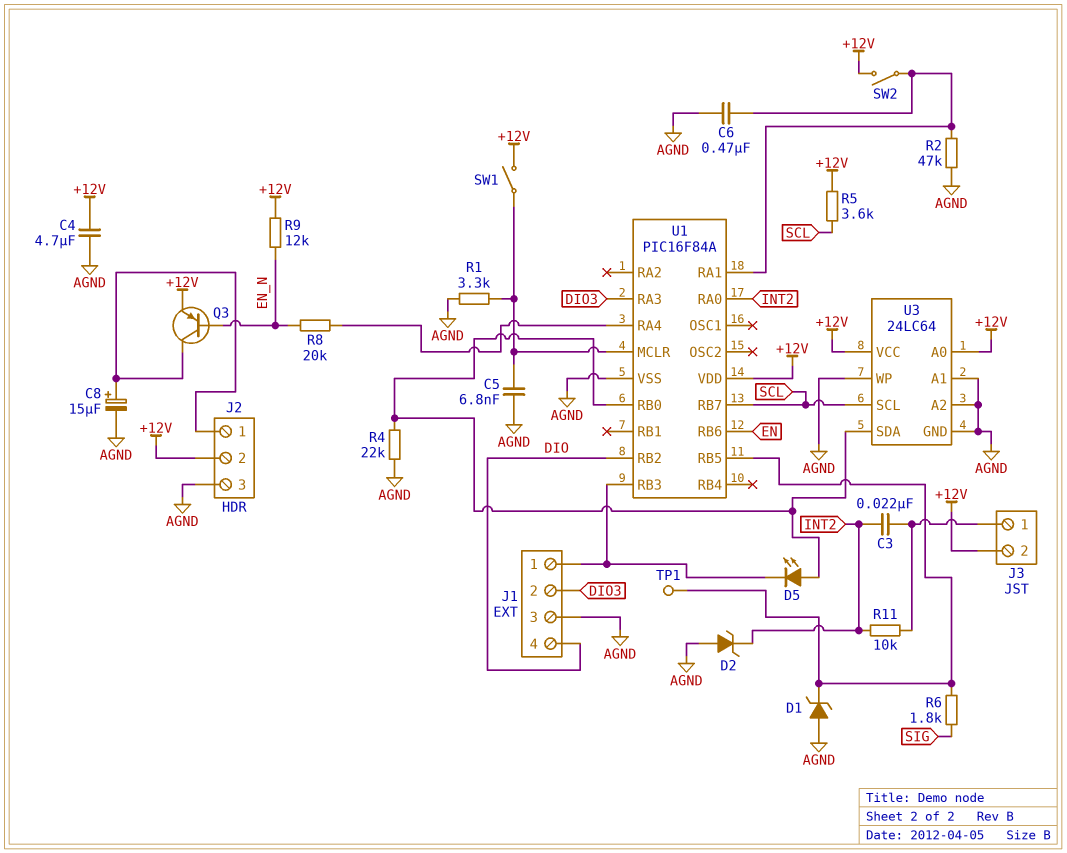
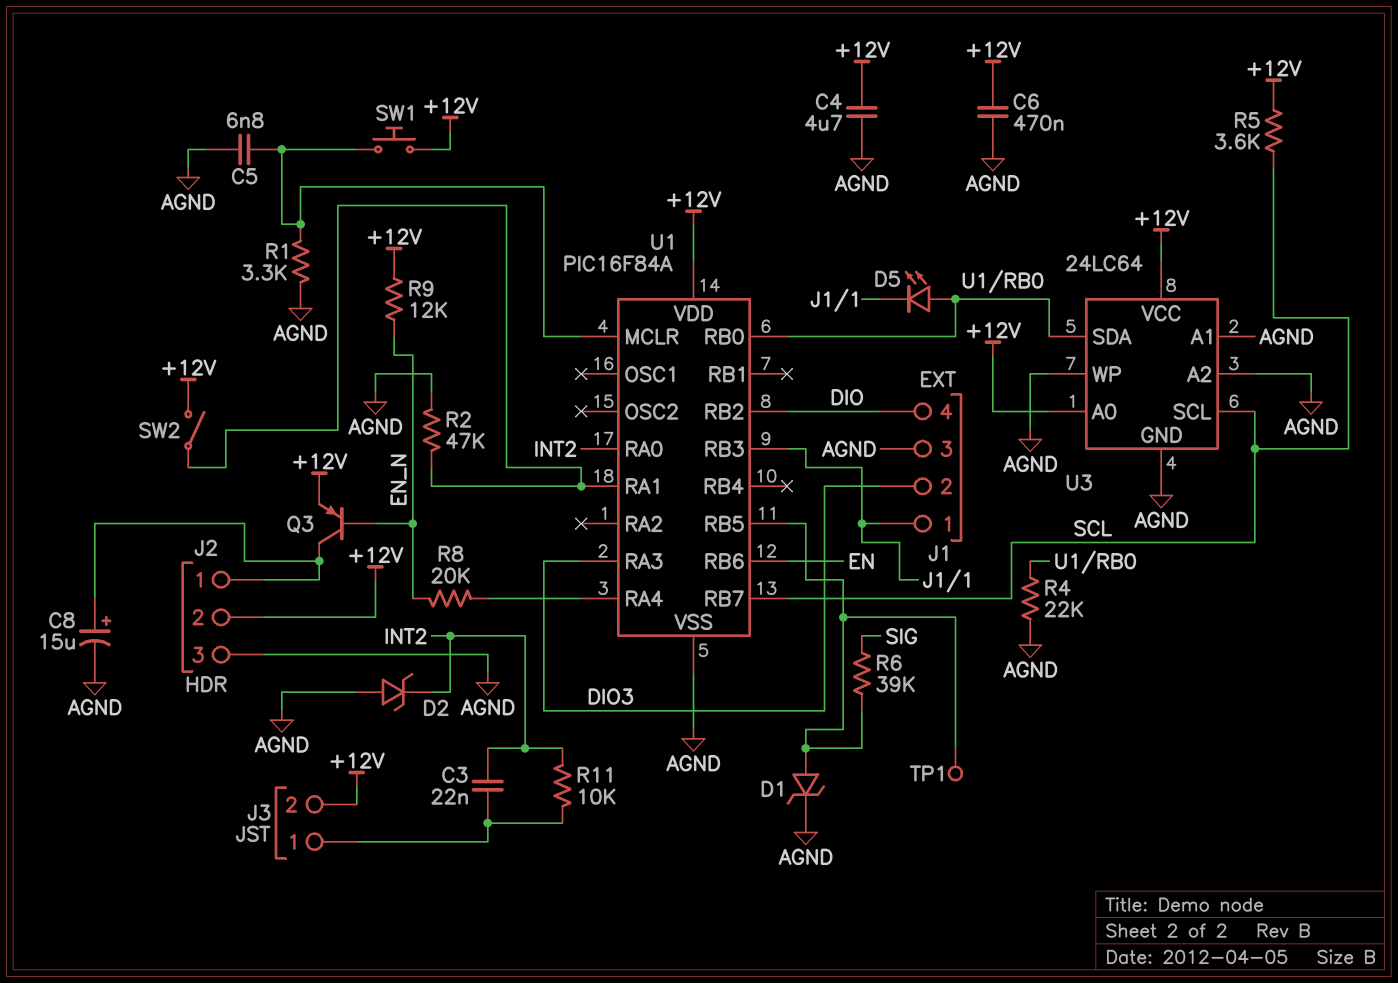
C6: 470nF (AGND, U1/RA1) -> 470nF (+12V, AGND)
D1: zener (A AGND, K U1/RB5) -> zener (A U1/RB5, K AGND)
R6: 1.8k (SIG, U1/RB5) -> 39k (SIG, U1/RB5)
SW1: switch (+12V, U1/MCLR) -> button (+12V, U1/MCLR)

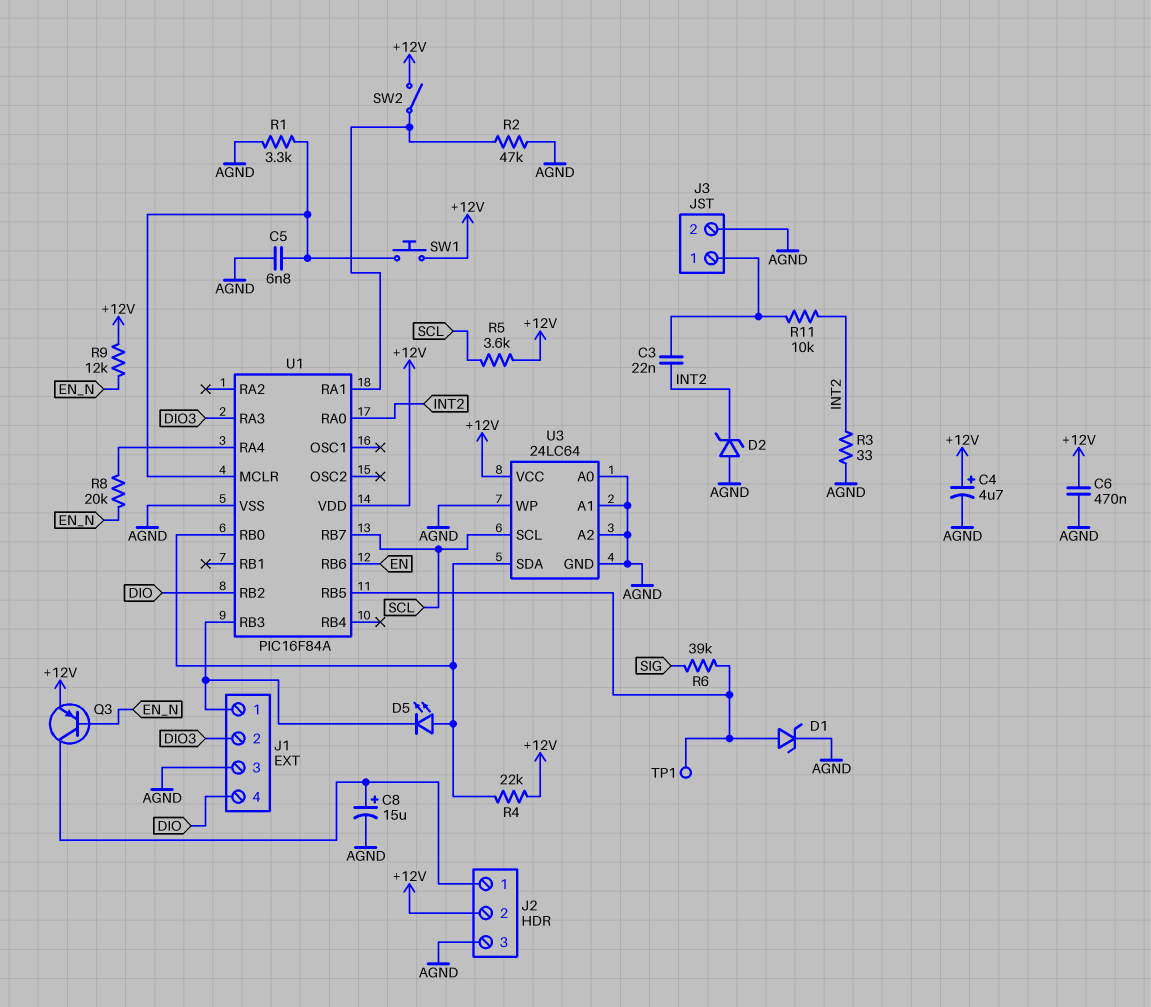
C4: 4.7uF (+12V, AGND) -> 4.7uF (plus +12V, minus AGND)
J3 pin 2: +12V -> AGND
R3: none -> 33 (AGND, INT2)
R4: 22k (AGND, U1/RB0) -> 22k (+12V, U1/RB0)
U3 pin A0: +12V -> AGND

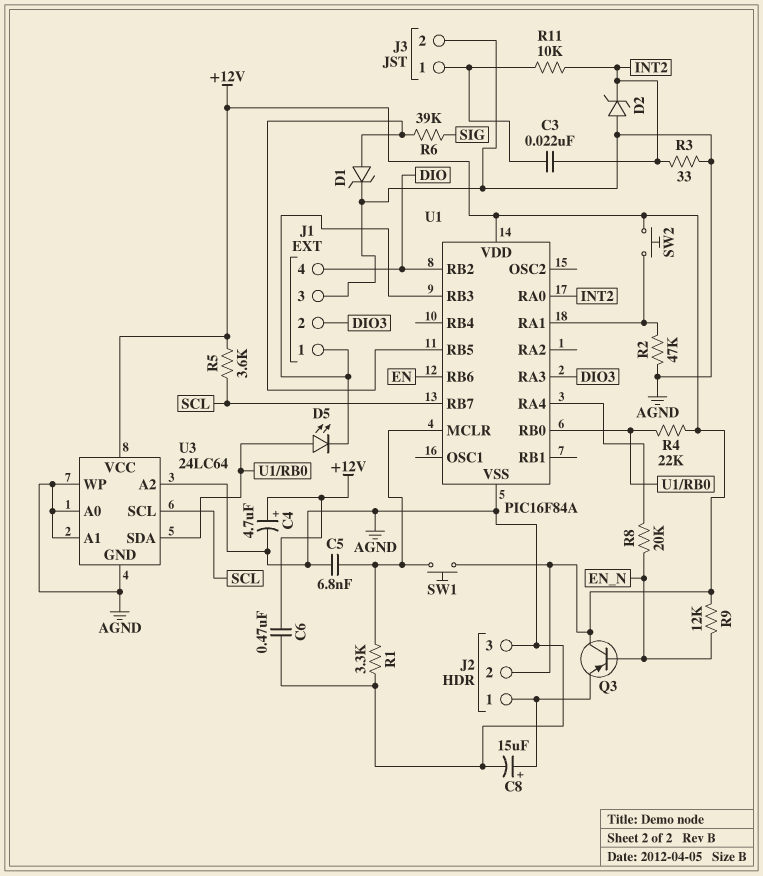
Q3: PNP (B EN_N, C J2/1, E +12V) -> PNP (B EN_N, C +12V, E J2/1)
SW2: switch (+12V, U1/RA1) -> button (+12V, U1/RA1)
TP1: test point (U1/RB5) -> none

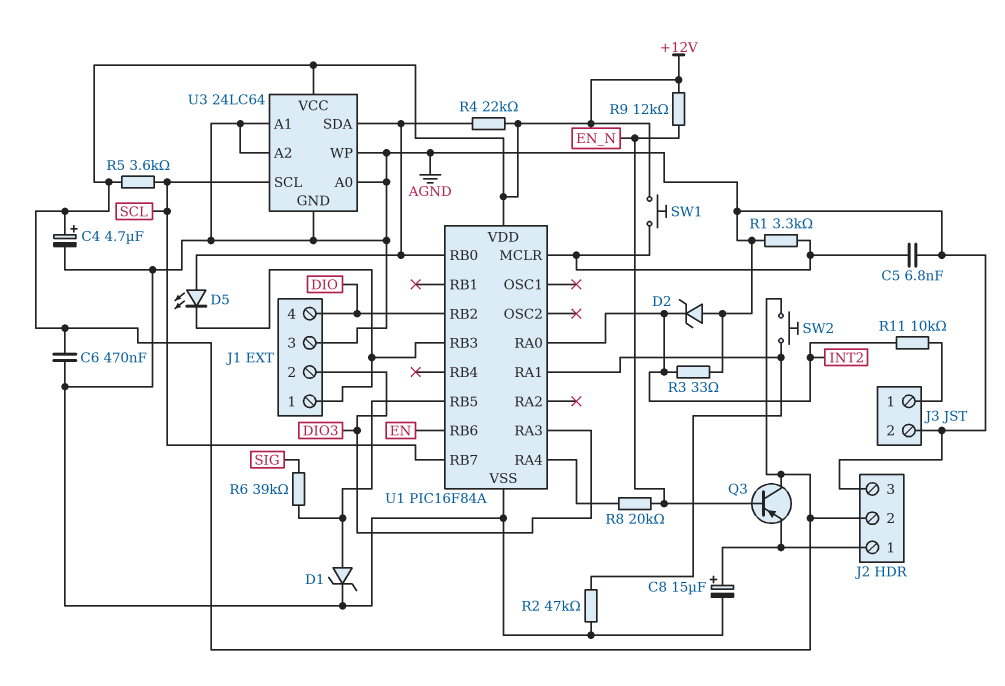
C3: 22nF (INT2, J3/1) -> none

